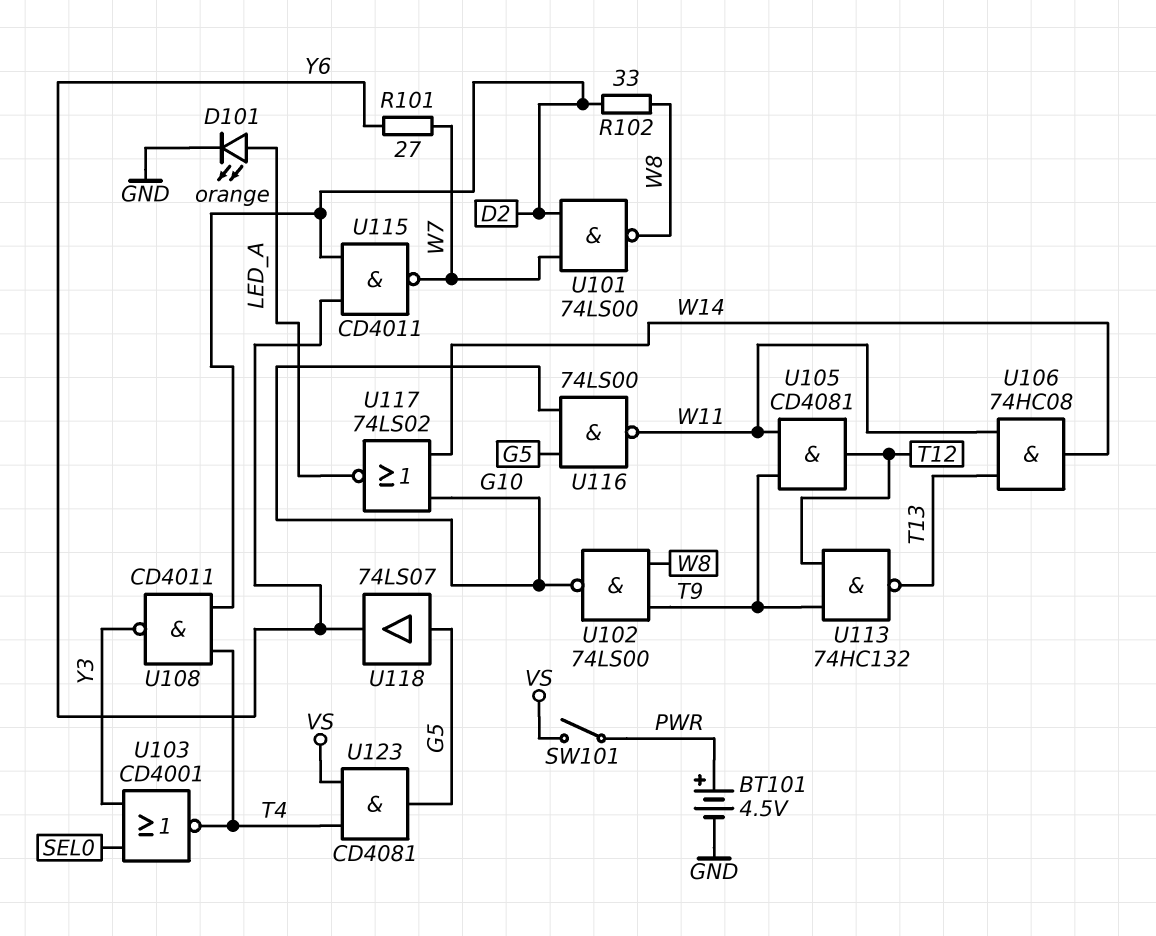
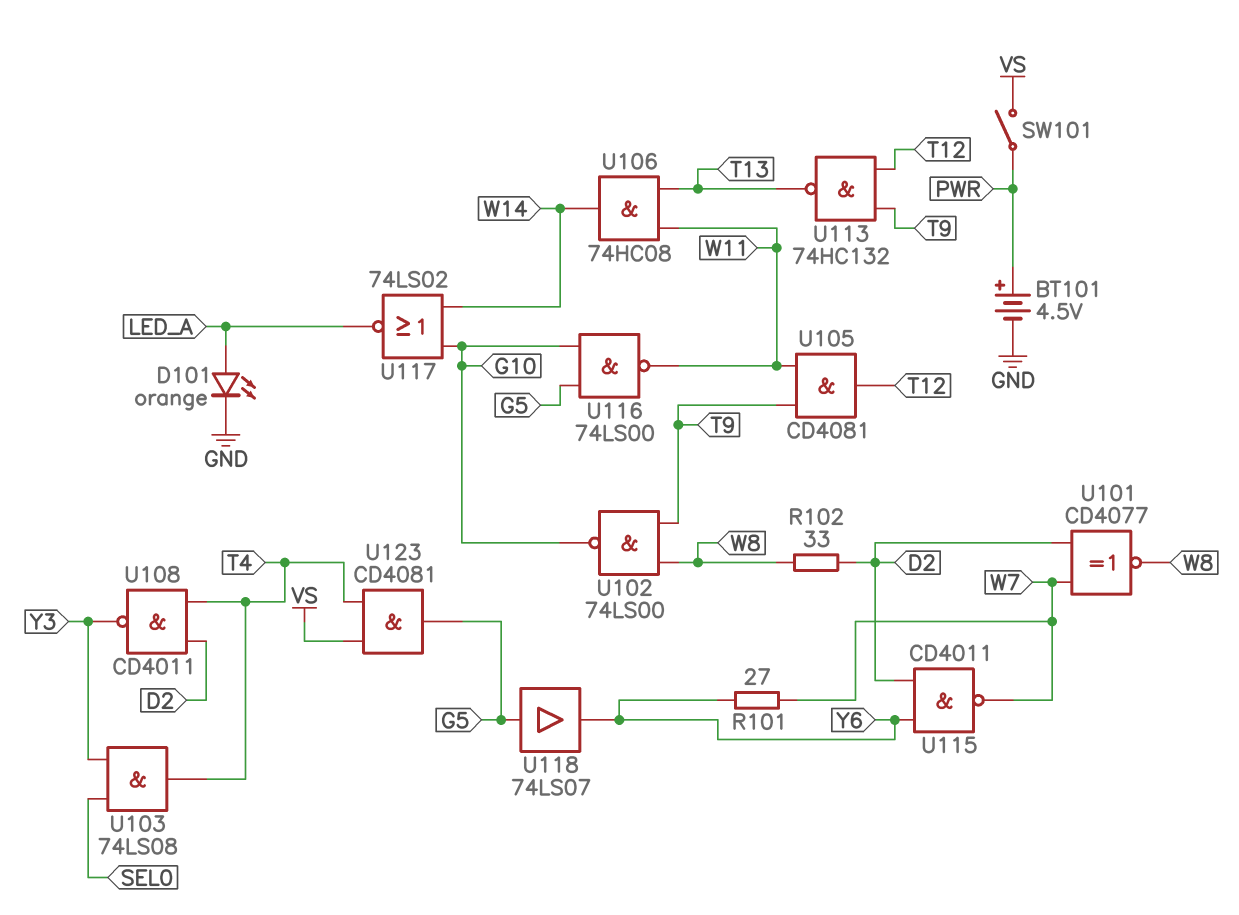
U101: NAND 74LS00 (in D2, in W7, out W8) -> XNOR CD4077 (in D2, in W7, out W8)
U103: NOR CD4001 (in SEL0, in Y3, out T4) -> AND 74LS08 (in SEL0, in Y3, out T4)

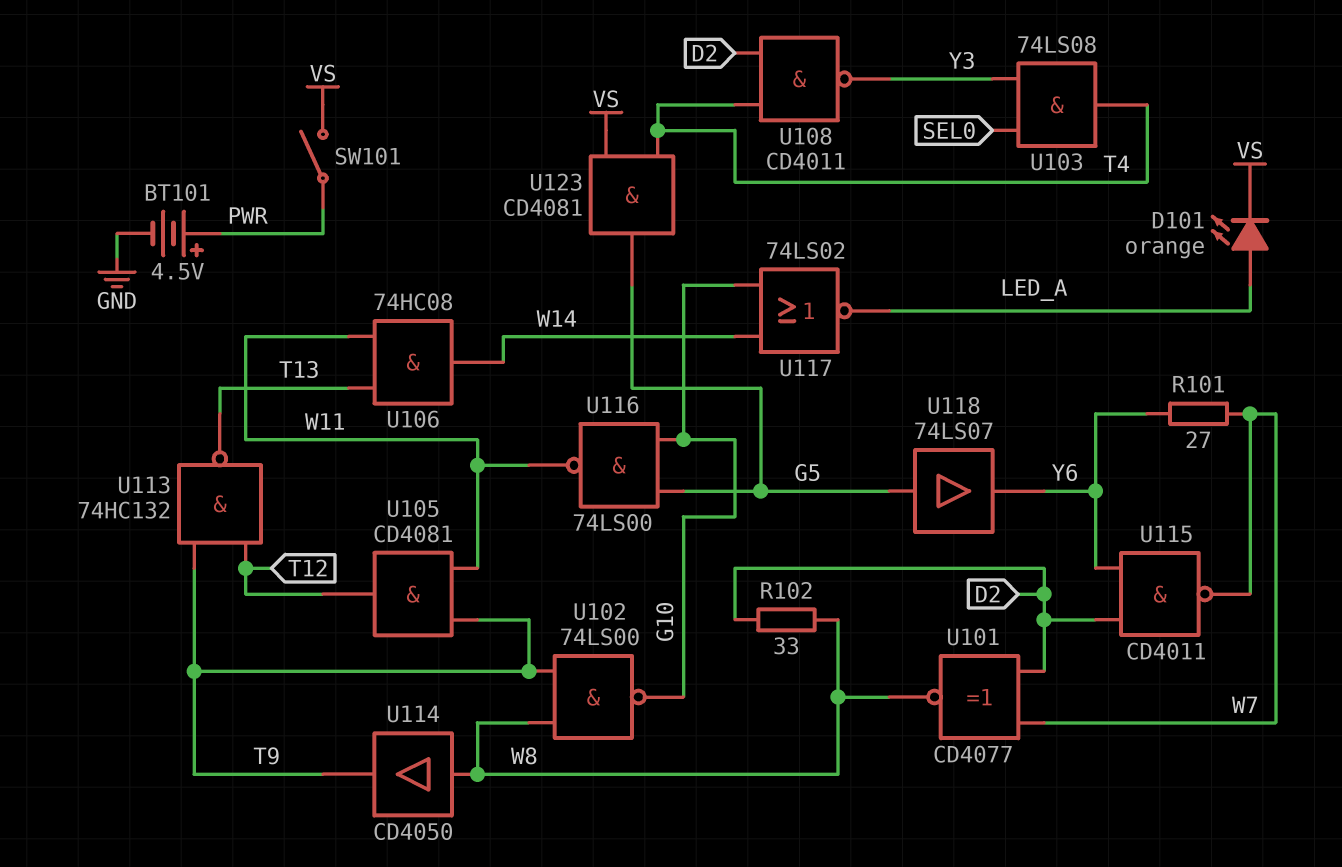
D101: LED orange (A LED_A, K GND) -> LED orange (A LED_A, K VS)
U114: none -> buffer CD4050 (in W8, out T9)

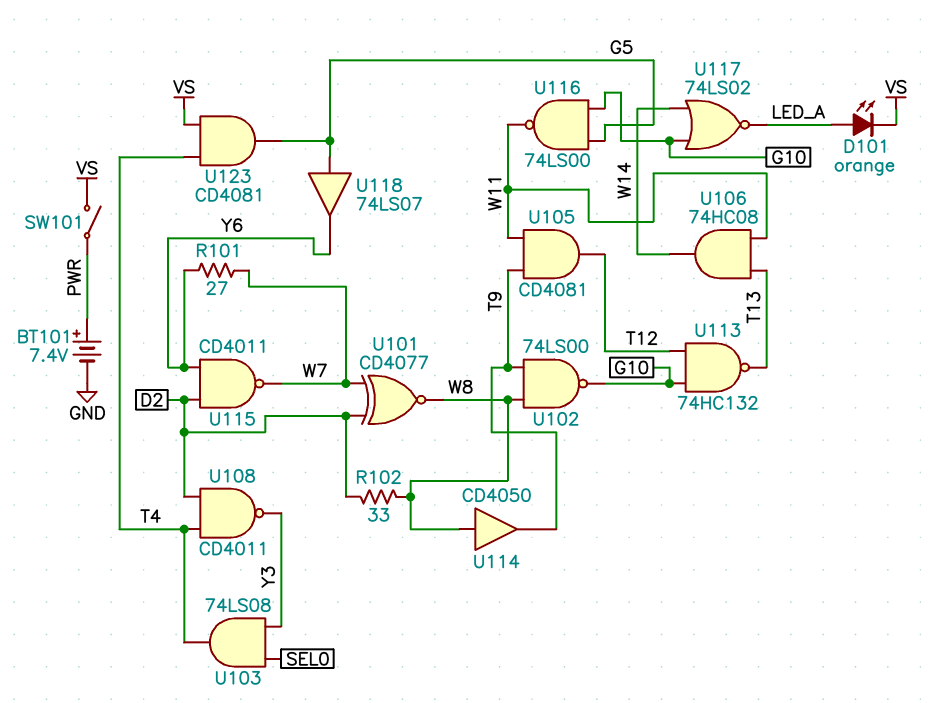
BT101: 4.5V (plus PWR, minus GND) -> 7.4V (plus PWR, minus GND)
U113: NAND 74HC132 (in T9, in T12, out T13) -> NAND 74HC132 (in G10, in T12, out T13)

